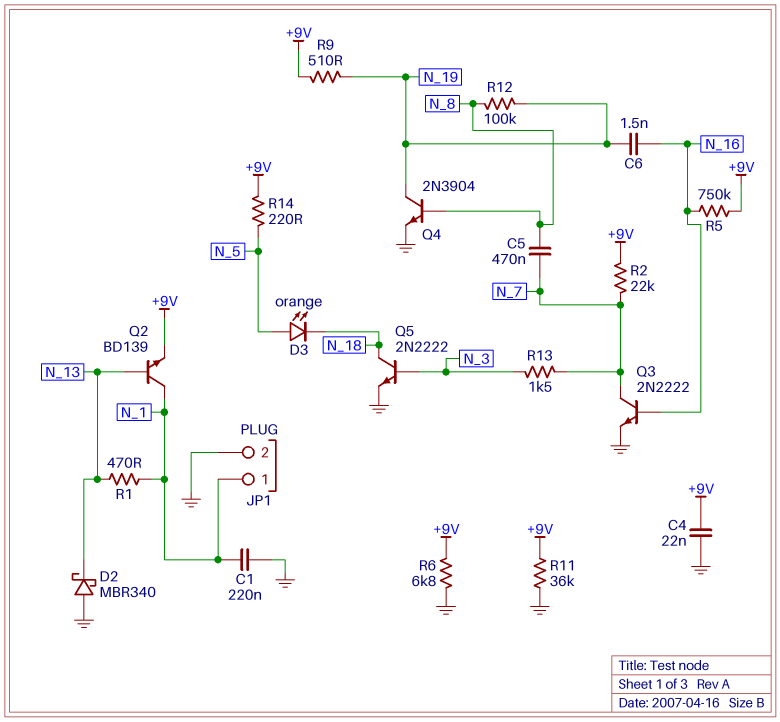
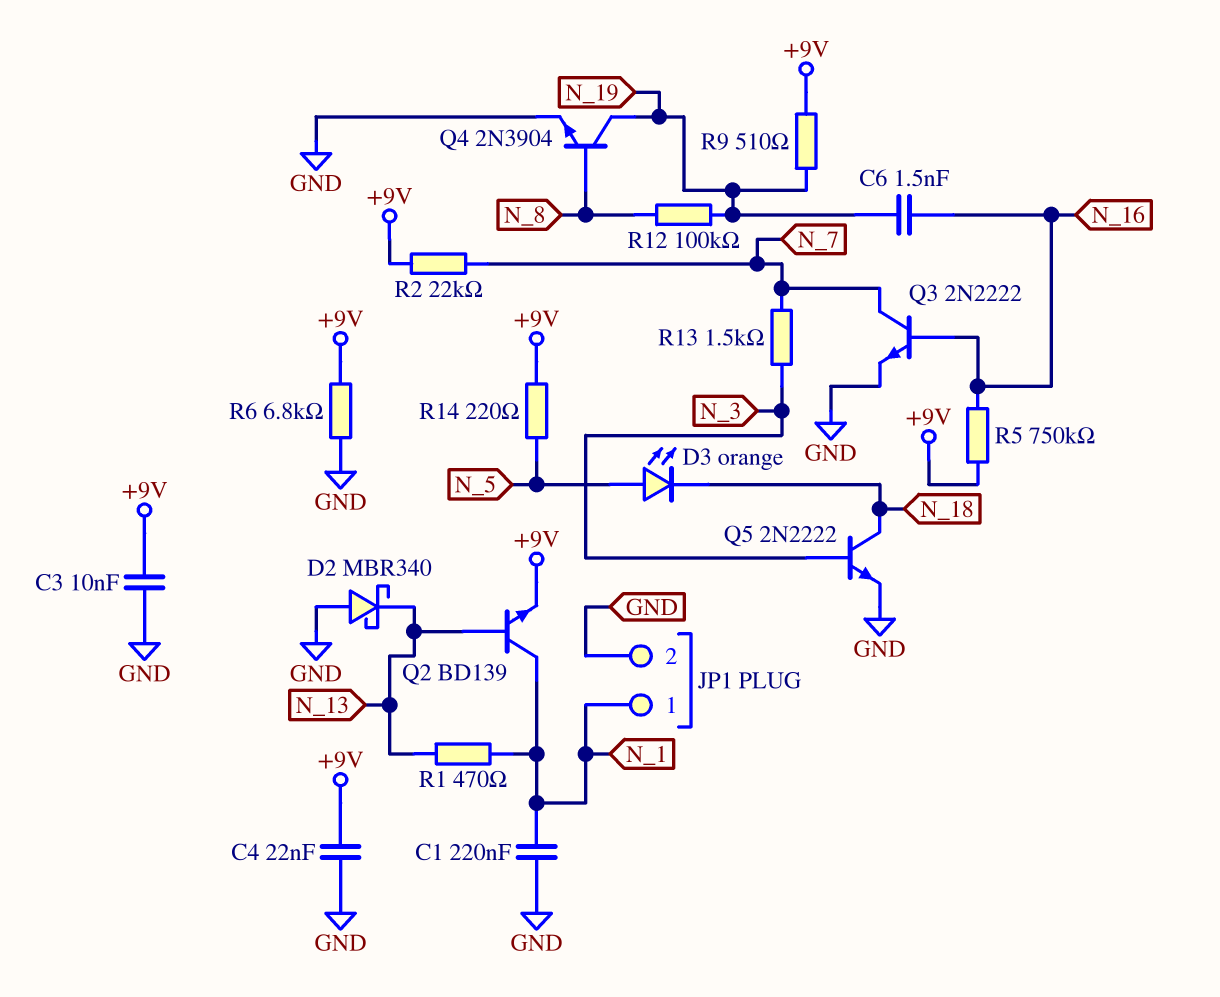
C3: none -> 10nF (+9V, GND)
C5: 470nF (N_7, N_8) -> none
R11: 36k (+9V, GND) -> none

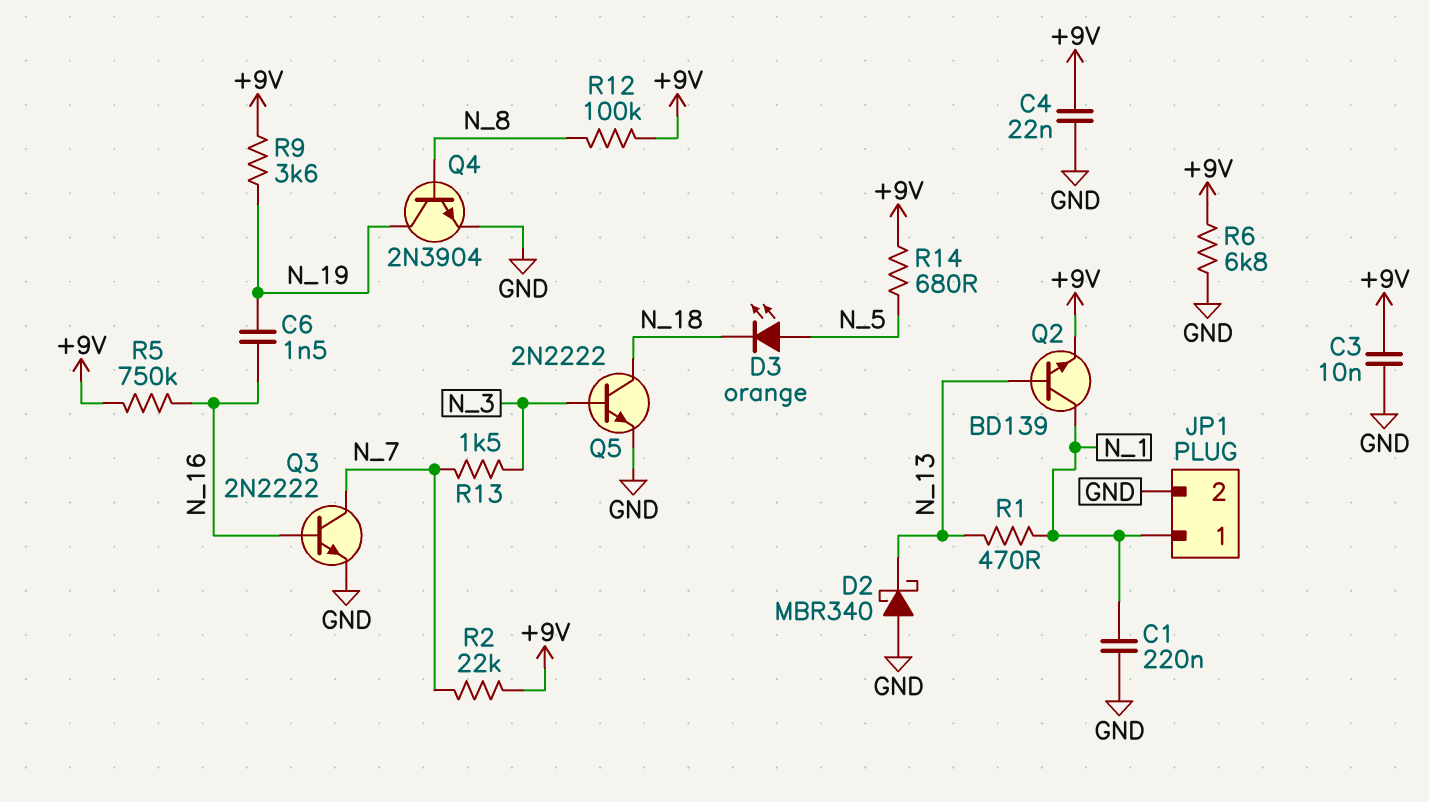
R9: 510 (+9V, N_19) -> 3.6k (+9V, N_19)
R12: 100k (N_8, N_19) -> 100k (+9V, N_8)
R14: 220 (+9V, N_5) -> 680 (+9V, N_5)

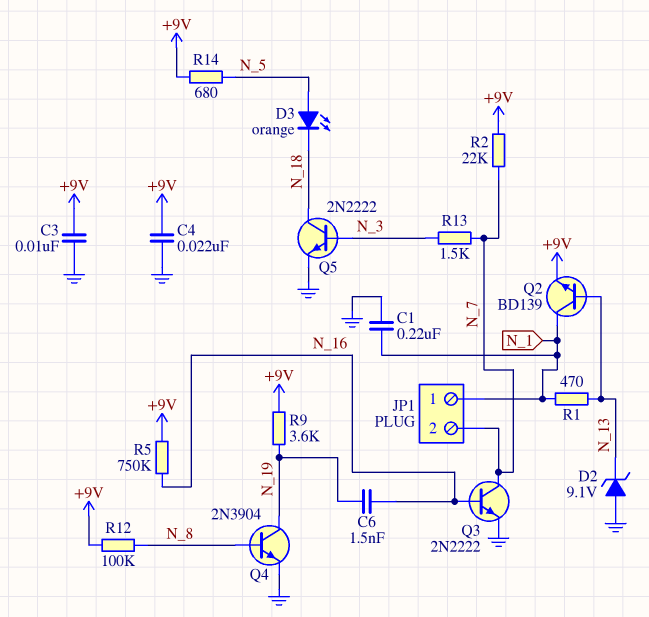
D2: schottky MBR340 (A GND, K N_13) -> zener 9.1V (A GND, K N_13)
JP1 pin 2: GND -> N_7
R6: 6.8k (+9V, GND) -> none

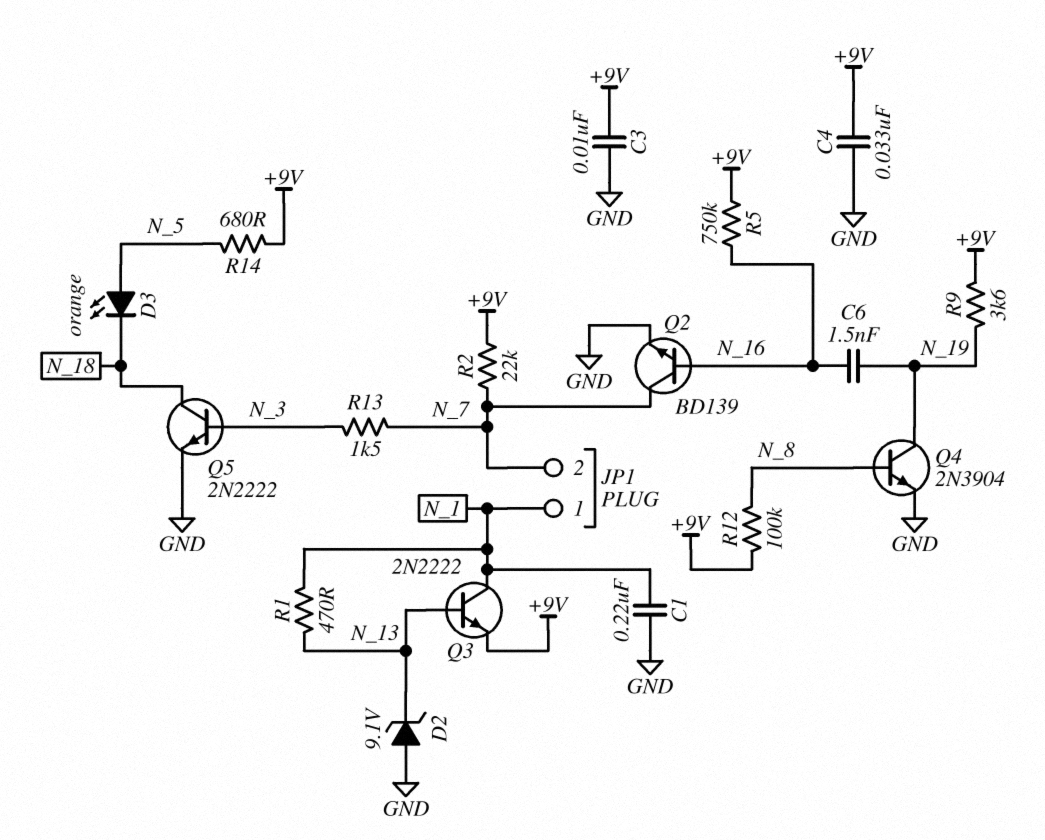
C4: 22nF (+9V, GND) -> 33nF (+9V, GND)
Q2: NPN BD139 (B N_13, C N_1, E +9V) -> NPN BD139 (B N_16, C N_7, E GND)
Q3: NPN 2N2222 (B N_16, C N_7, E GND) -> NPN 2N2222 (B N_13, C N_1, E +9V)

